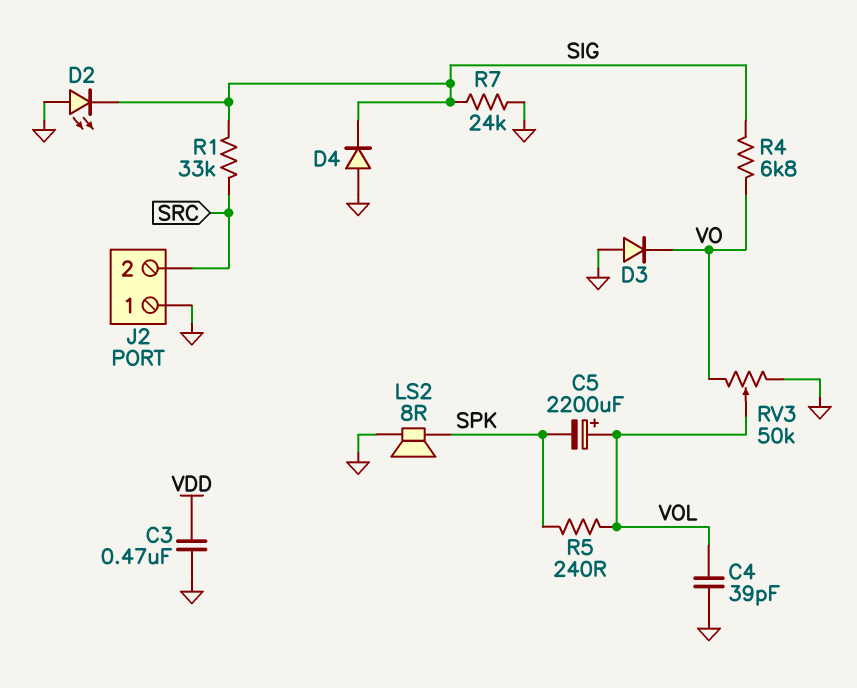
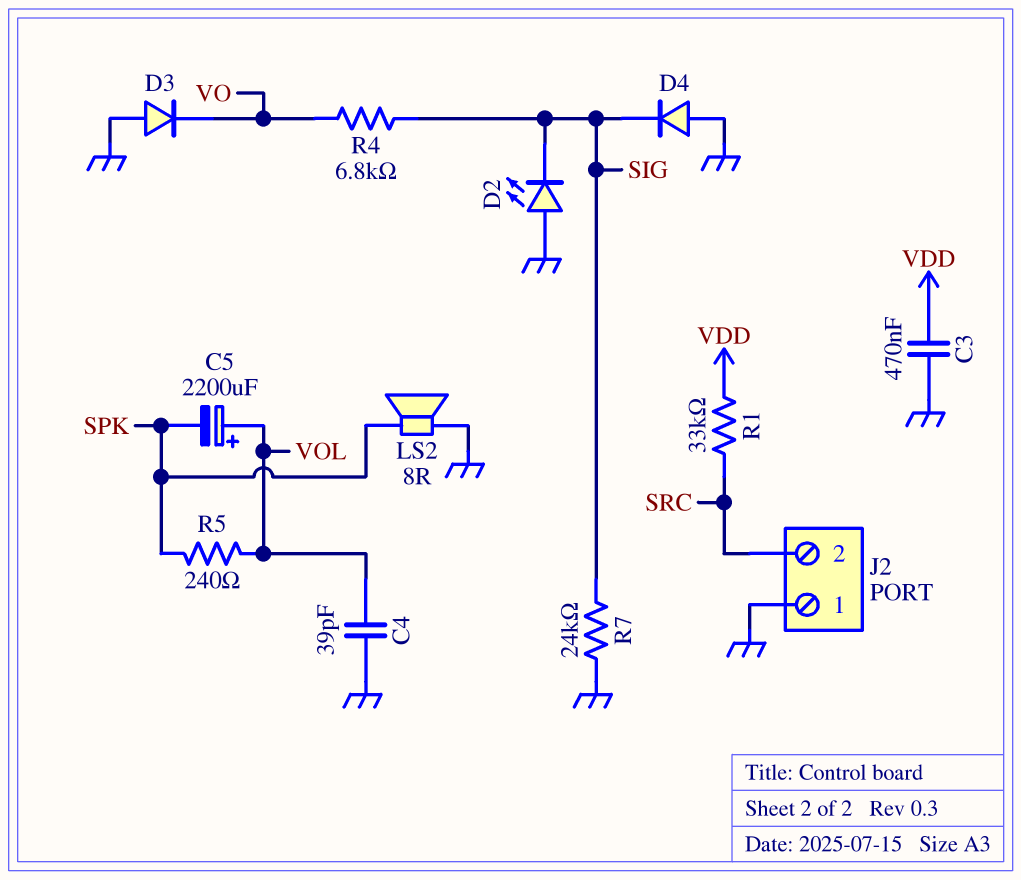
R1: 33k (SIG, SRC) -> 33k (SRC, VDD)
RV3: 50k (GND, VO, wiper VOL) -> none

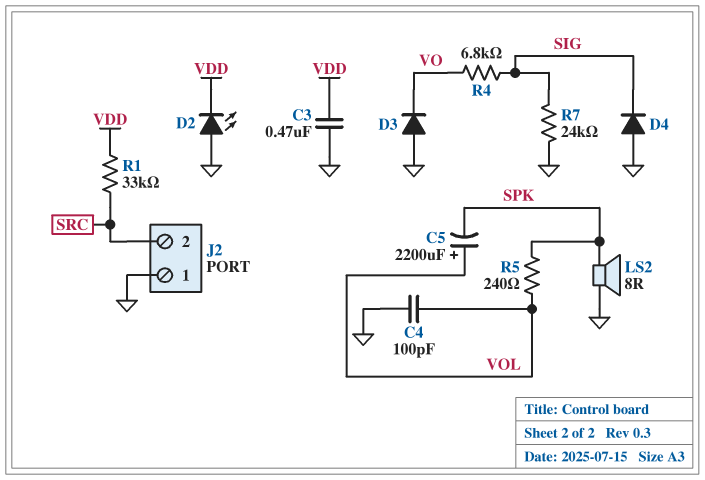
C4: 39pF (GND, VOL) -> 100pF (GND, VOL)
D2: LED (A GND, K SIG) -> LED (A GND, K VDD)

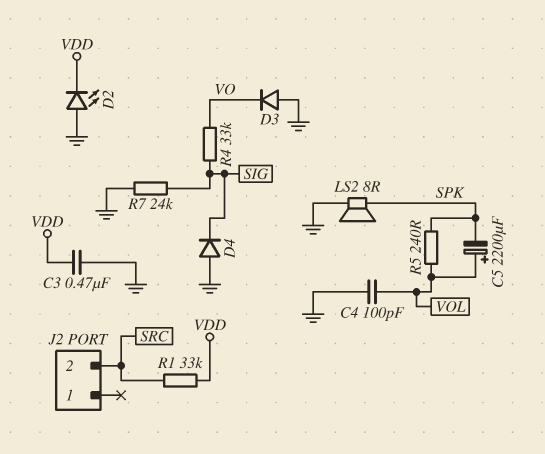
J2 pin 1: GND -> none
R4: 6.8k (SIG, VO) -> 33k (SIG, VO)

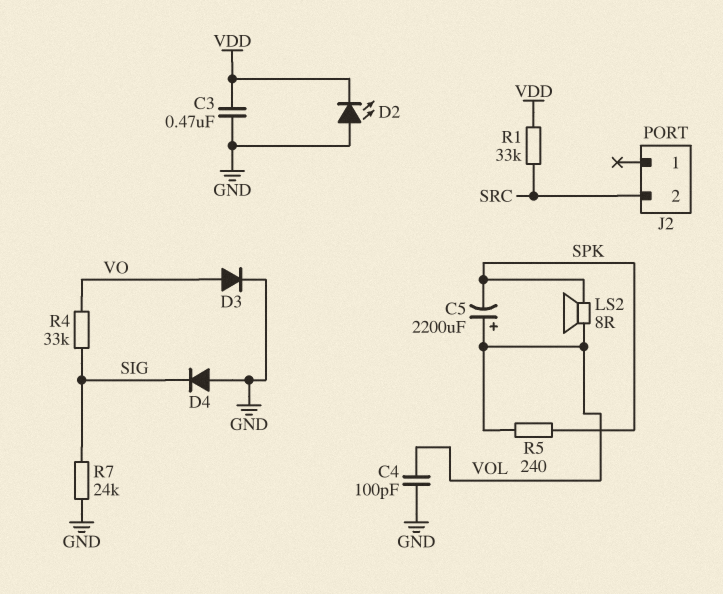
D3: diode (A GND, K VO) -> diode (A VO, K GND)
LS2: speaker 8R (GND, SPK) -> speaker 8R (SPK, VOL)

